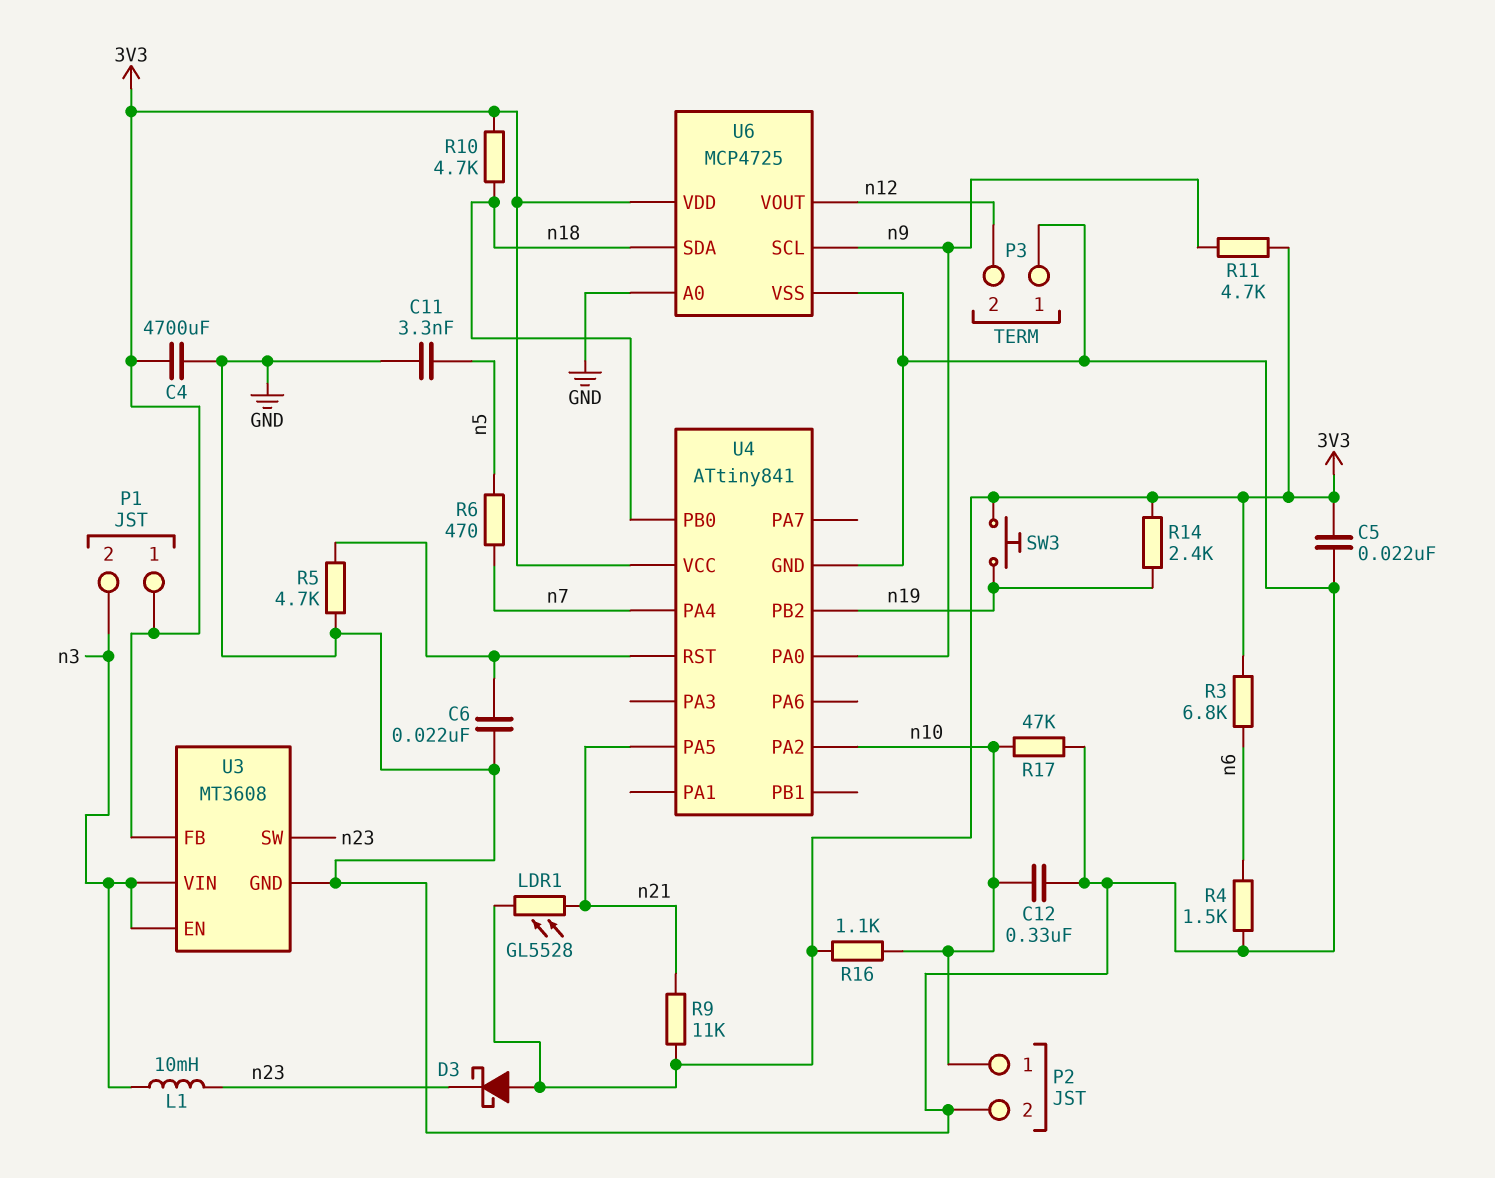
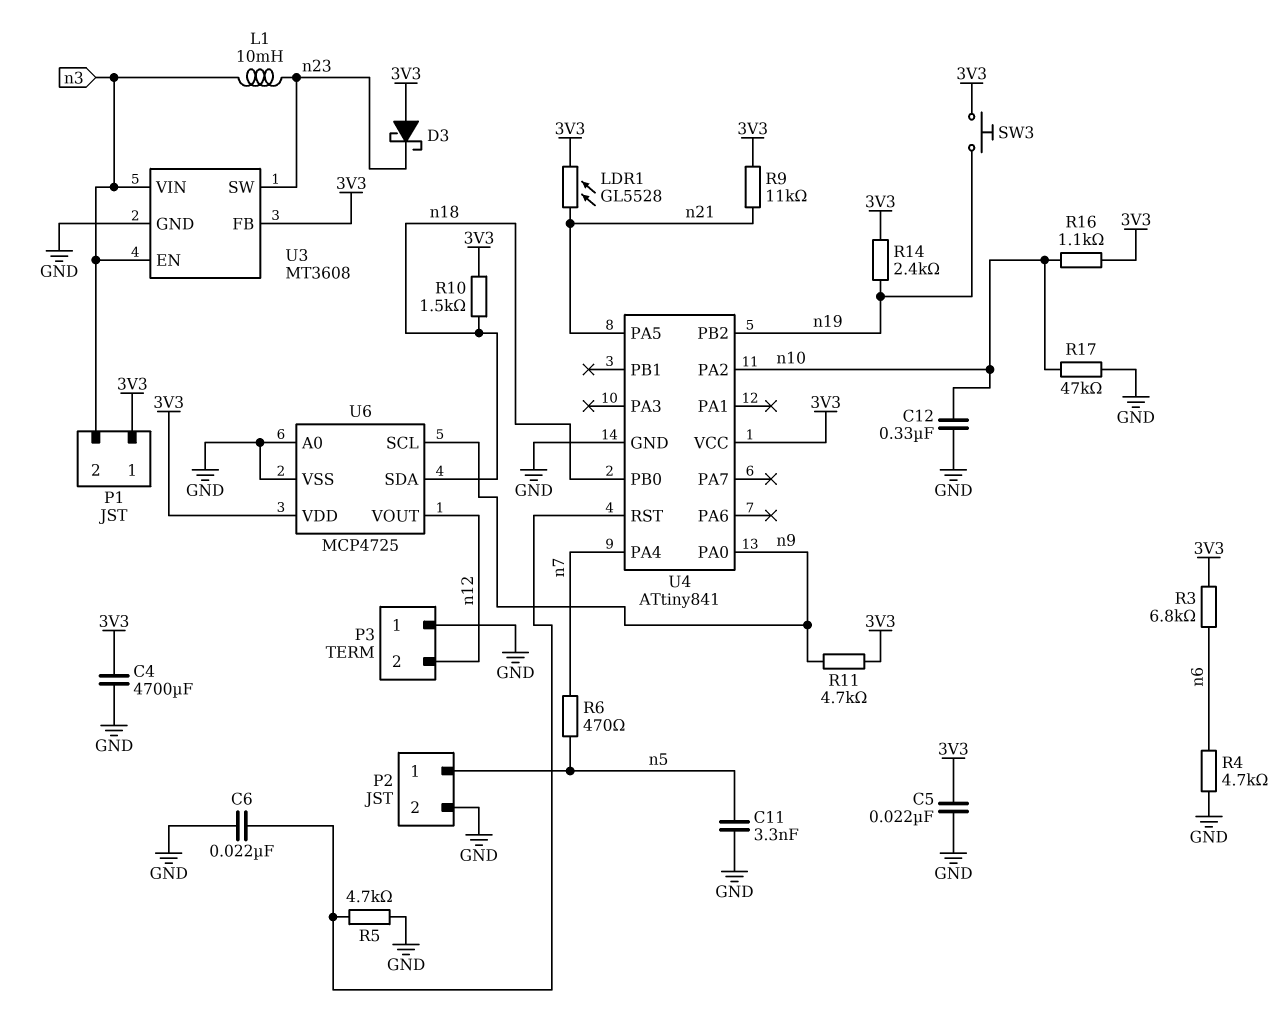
P2 pin 1: n10 -> n5
R4: 1.5k (GND, n6) -> 4.7k (GND, n6)
R10: 4.7k (3V3, n18) -> 1.5k (3V3, n18)

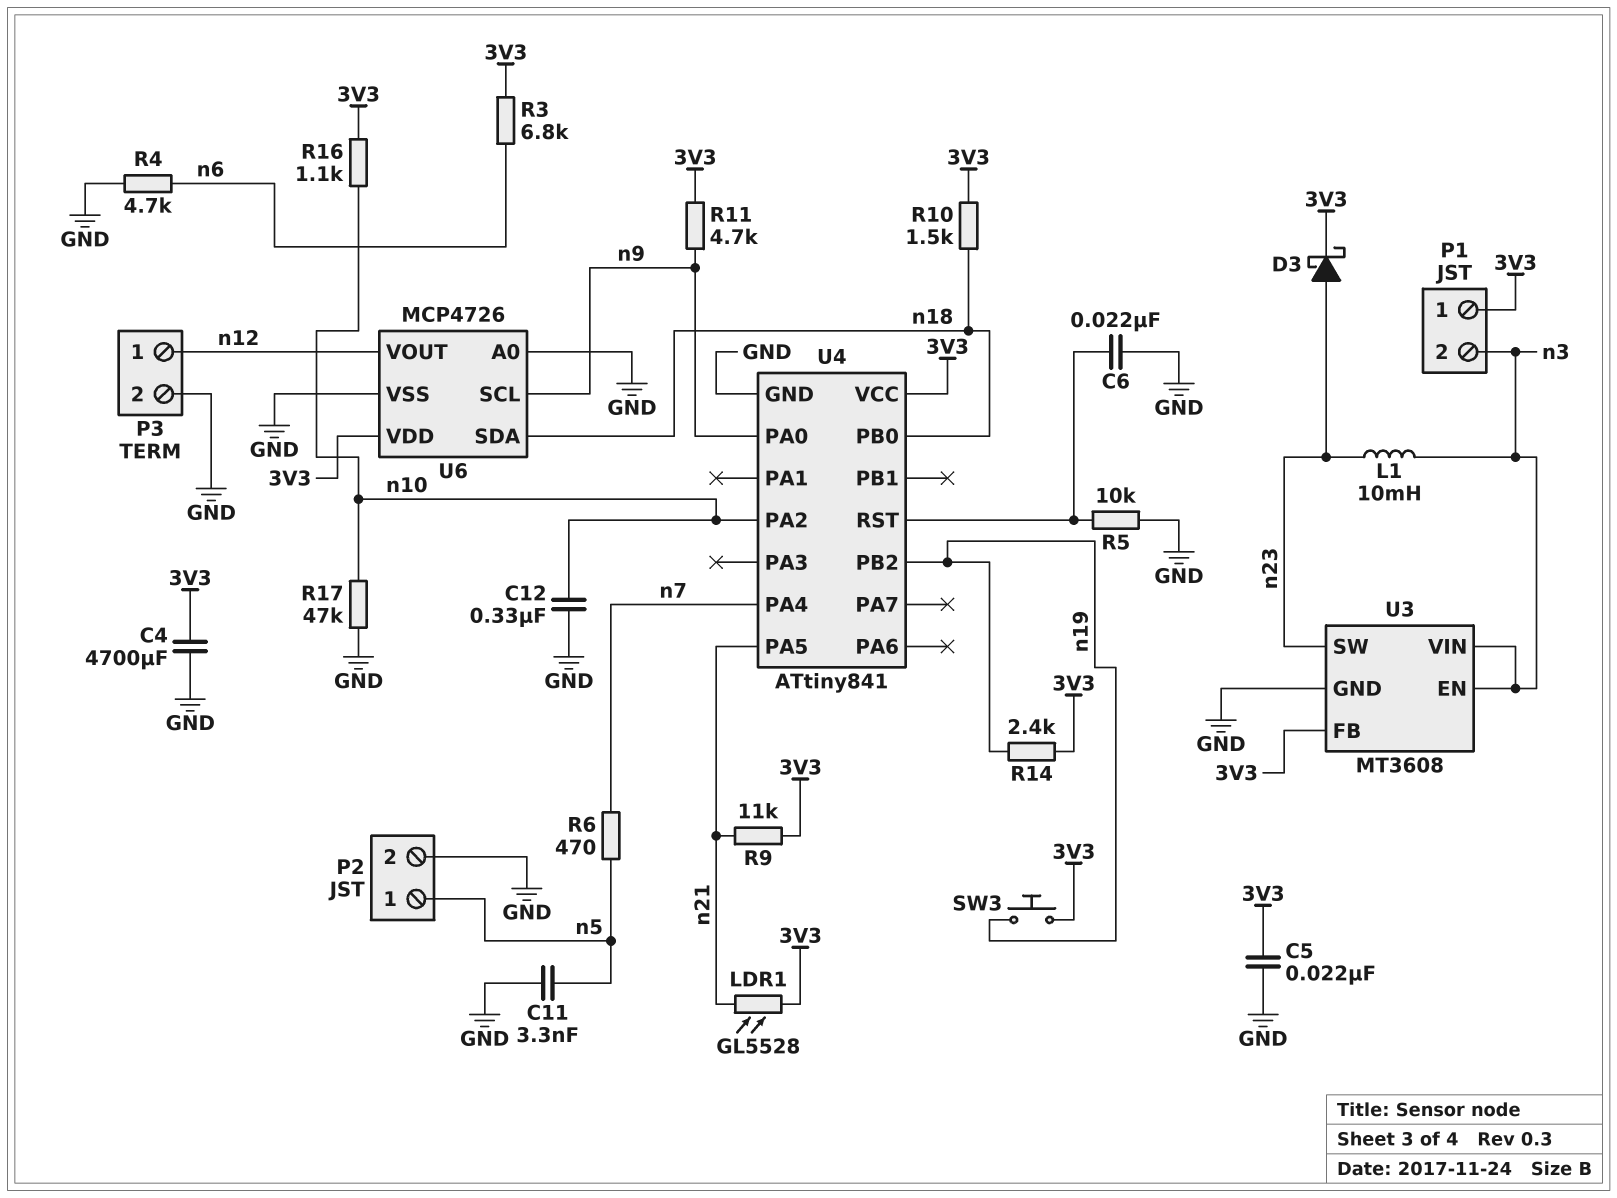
D3: schottky (A 3V3, K n23) -> schottky (A n23, K 3V3)
P3 pin 1: GND -> n12
P3 pin 2: n12 -> GND
R5: 4.7k (GND, U4/RST) -> 10k (GND, U4/RST)
U6: MCP4725 -> MCP4726

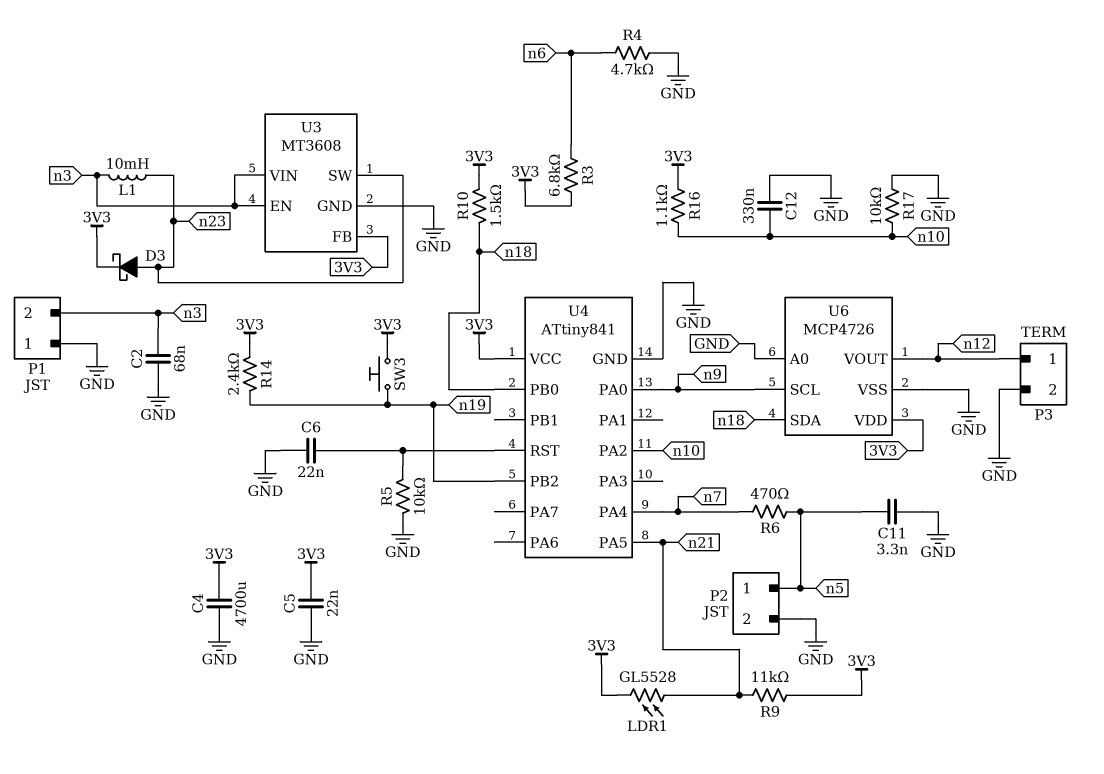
C2: none -> 68nF (GND, n3)
P1 pin 1: 3V3 -> GND
R11: 4.7k (3V3, n9) -> none
R17: 47k (GND, n10) -> 10k (GND, n10)

